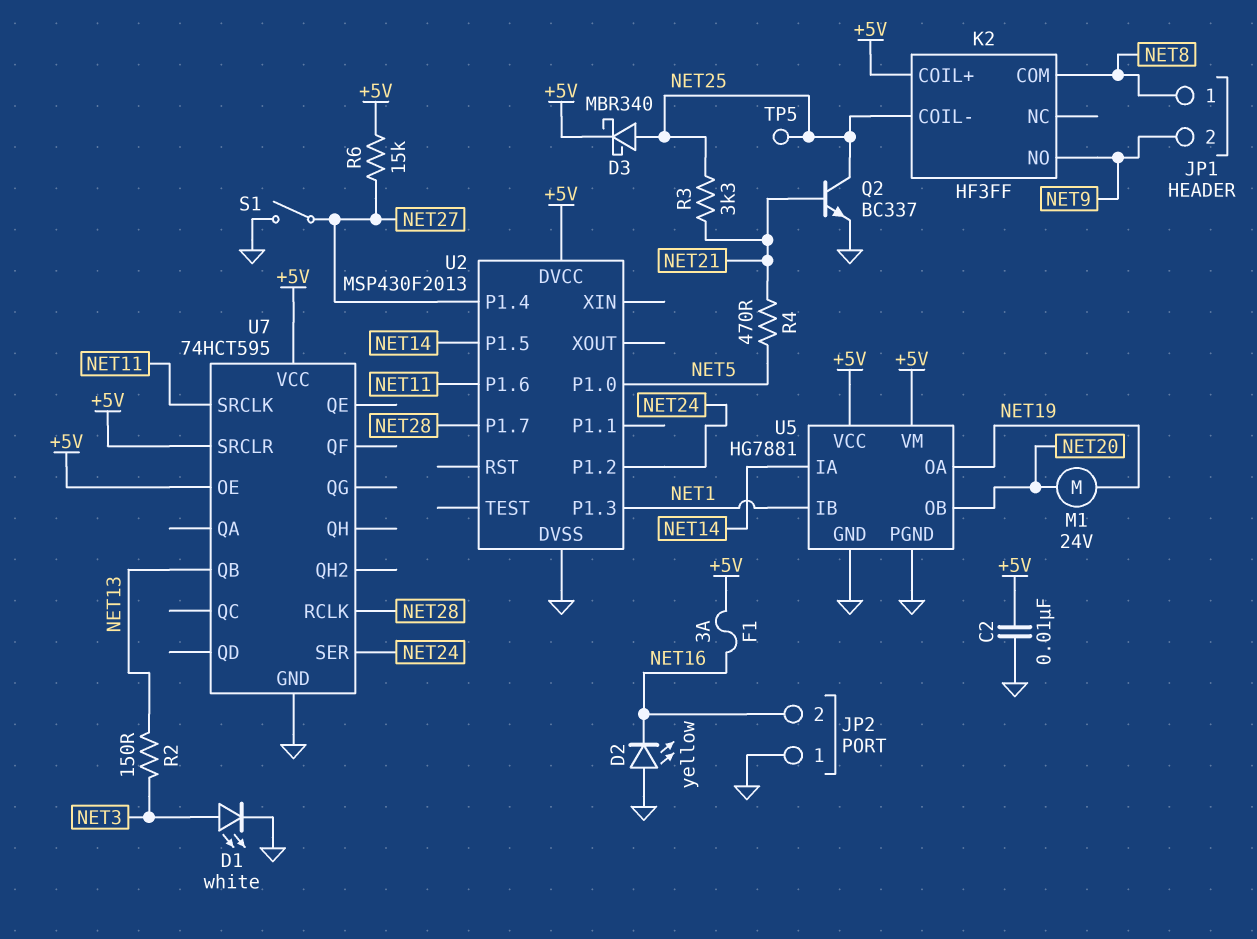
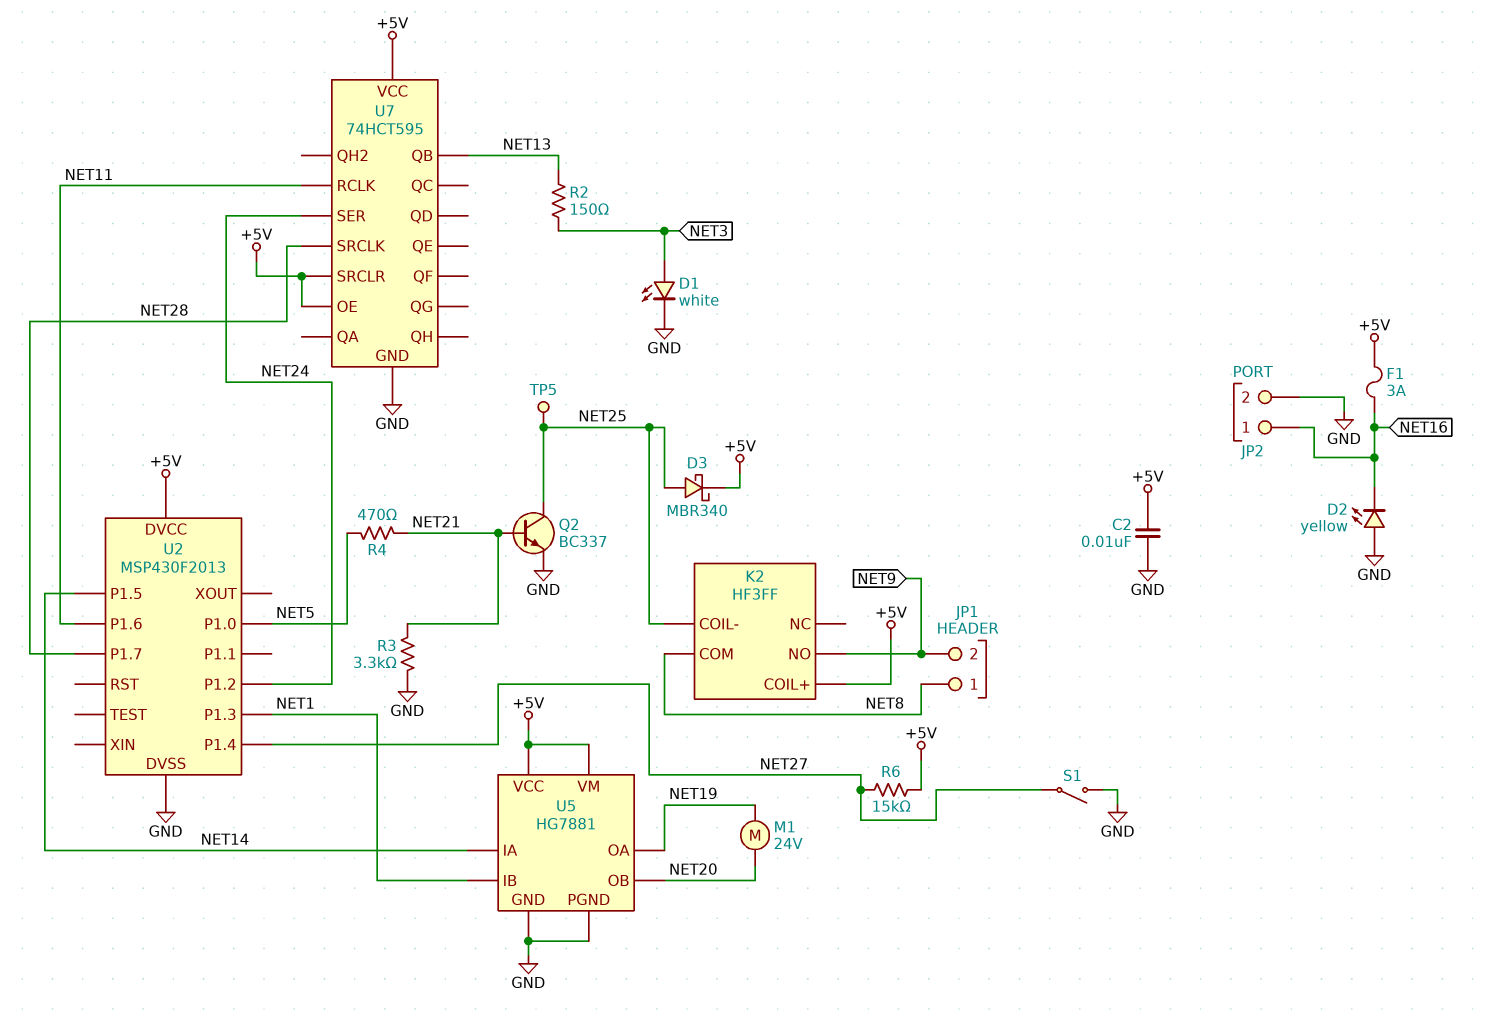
JP2 pin 1: GND -> NET16
JP2 pin 2: NET16 -> GND
R3: 3.3k (NET21, NET25) -> 3.3k (GND, NET21)
U7 pin RCLK: NET28 -> NET11
U7 pin SRCLK: NET11 -> NET28

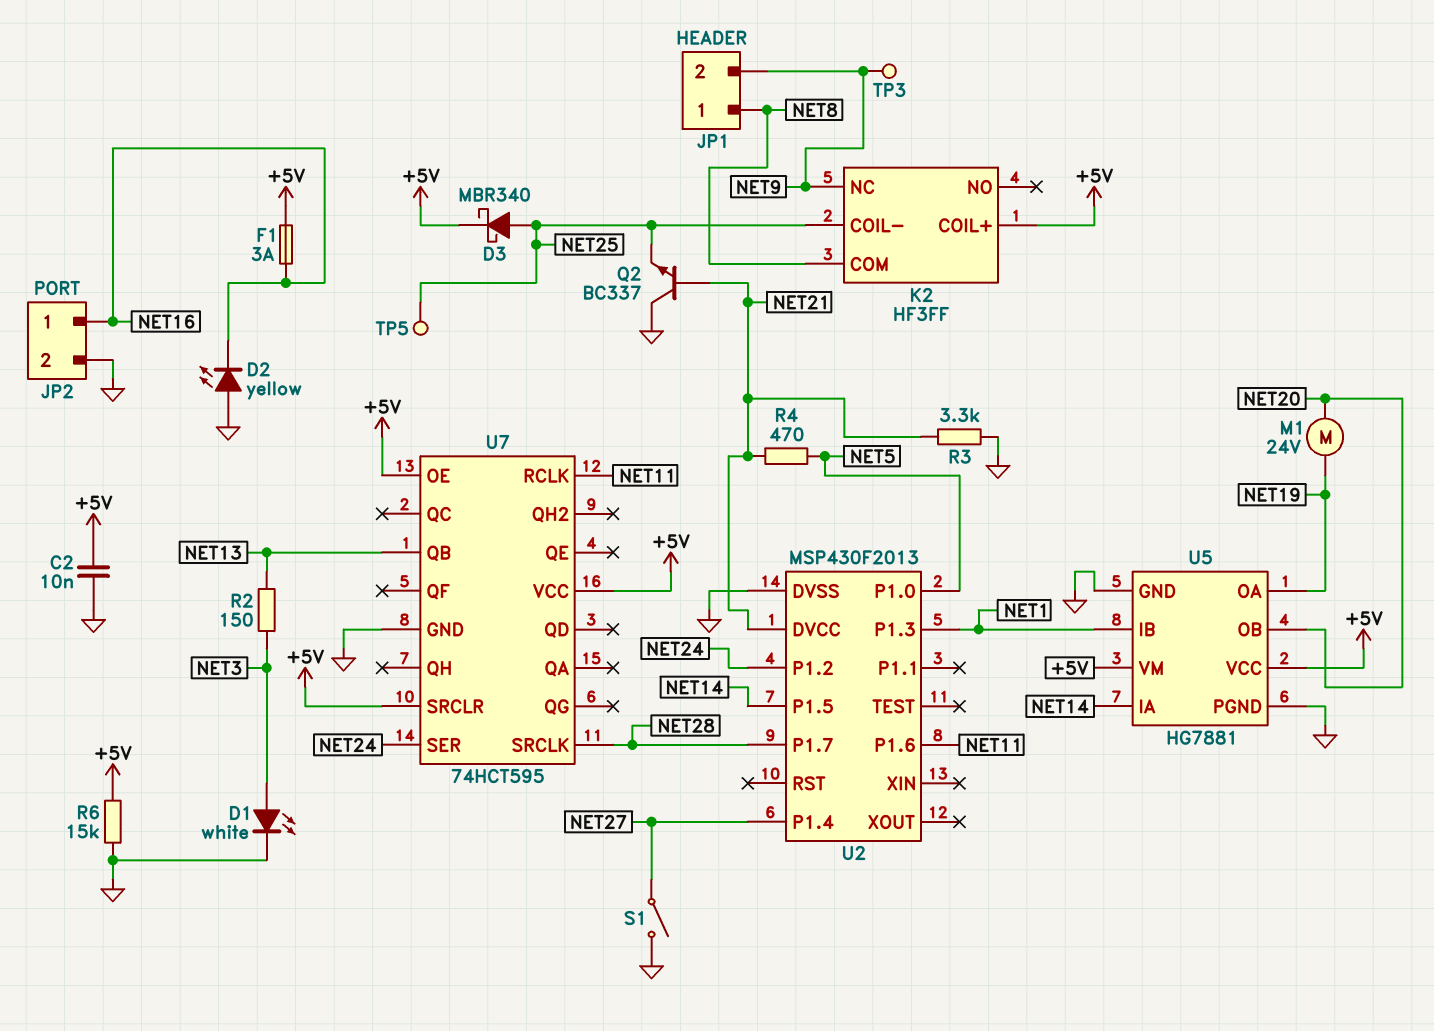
K2 pin NC: none -> NET9
K2 pin NO: NET9 -> none
Q2: NPN BC337 (B NET21, C NET25, E GND) -> NPN BC337 (B NET21, C GND, E NET25)
R6: 15k (+5V, NET27) -> 15k (+5V, GND)
TP3: none -> test point (NET9)
U2 pin DVCC: +5V -> NET21

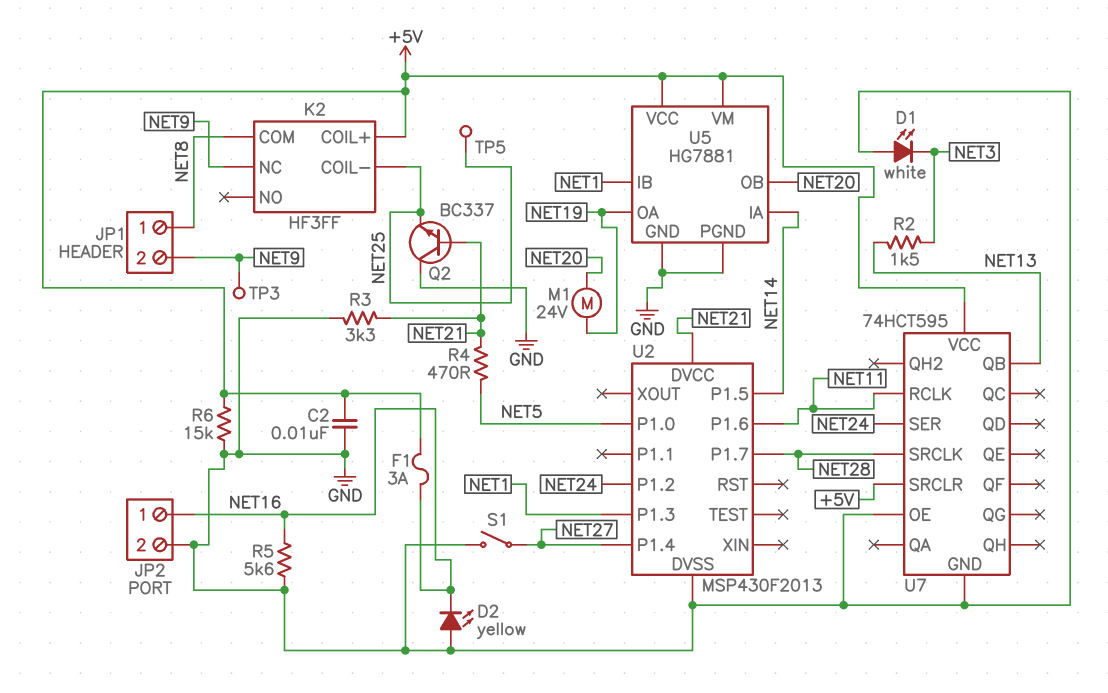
D1: LED white (A NET3, K GND) -> LED white (A GND, K NET3)
D3: schottky MBR340 (A NET25, K +5V) -> none
R2: 150 (NET3, NET13) -> 1.5k (NET3, NET13)
R5: none -> 5.6k (GND, NET16)
U7 pin OE: +5V -> GND

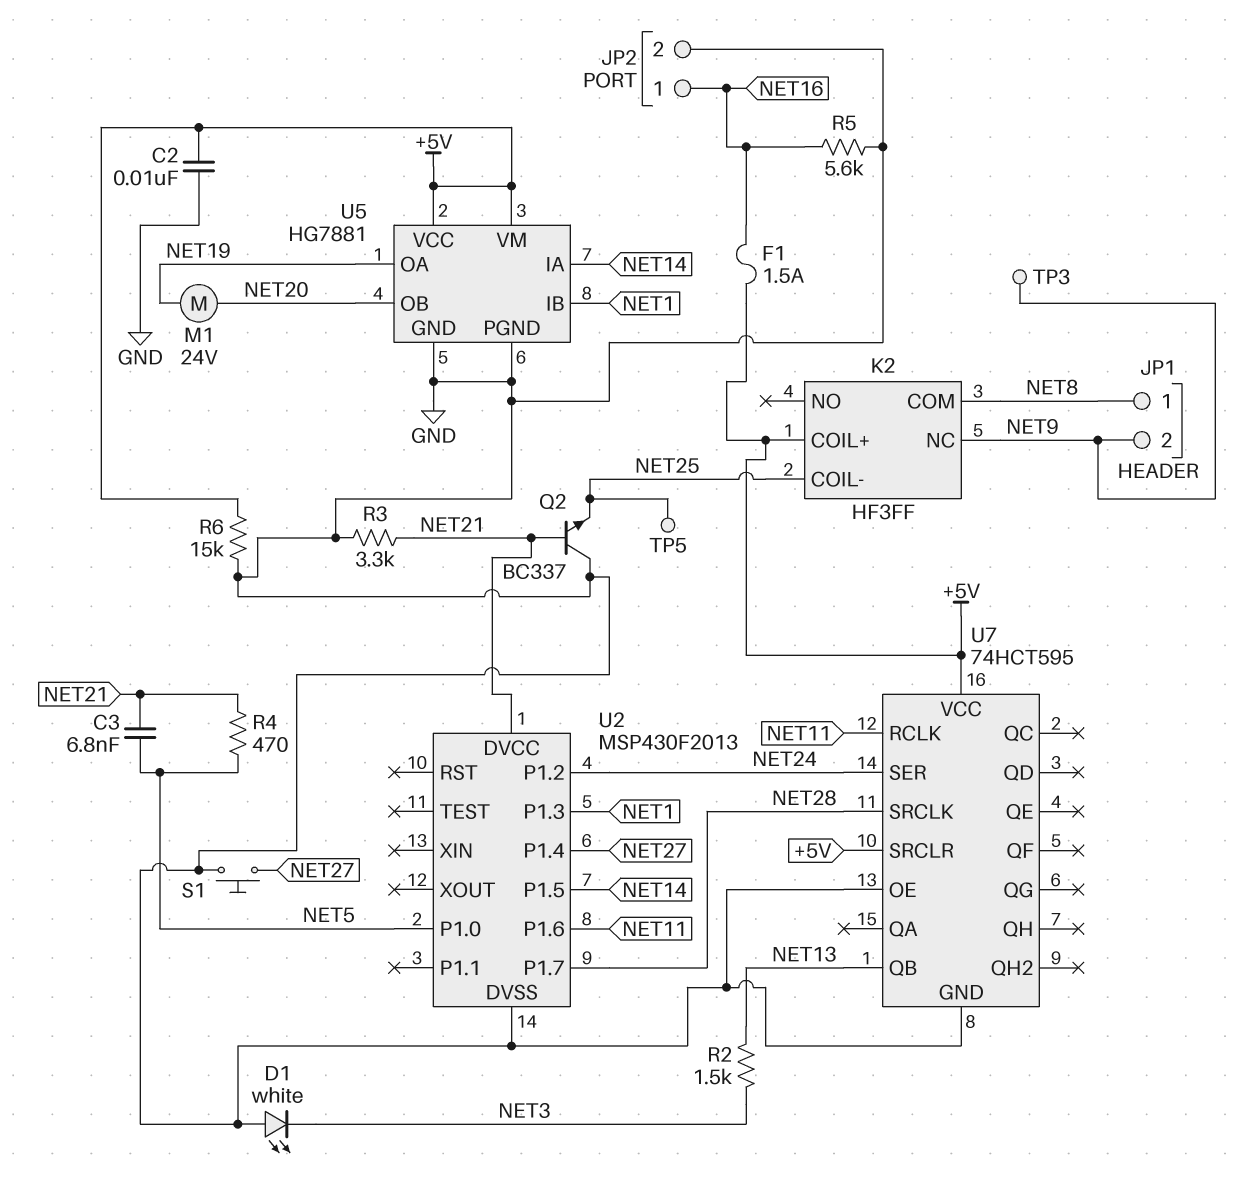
C3: none -> 6.8nF (NET5, NET21)
D2: LED yellow (A GND, K NET16) -> none
F1: 3A (+5V, NET16) -> 1.5A (+5V, NET16)
S1: switch (GND, NET27) -> button (GND, NET27)

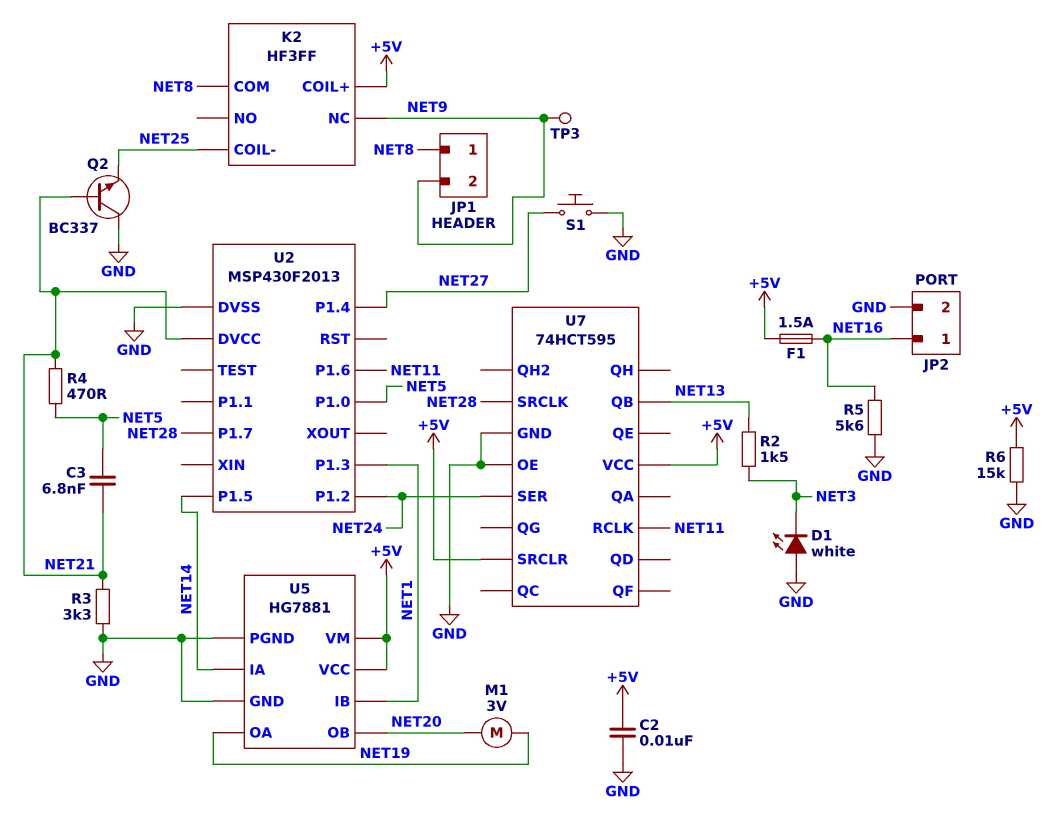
M1: motor 24V (NET19, NET20) -> motor 3V (NET19, NET20)
TP5: test point (NET25) -> none

